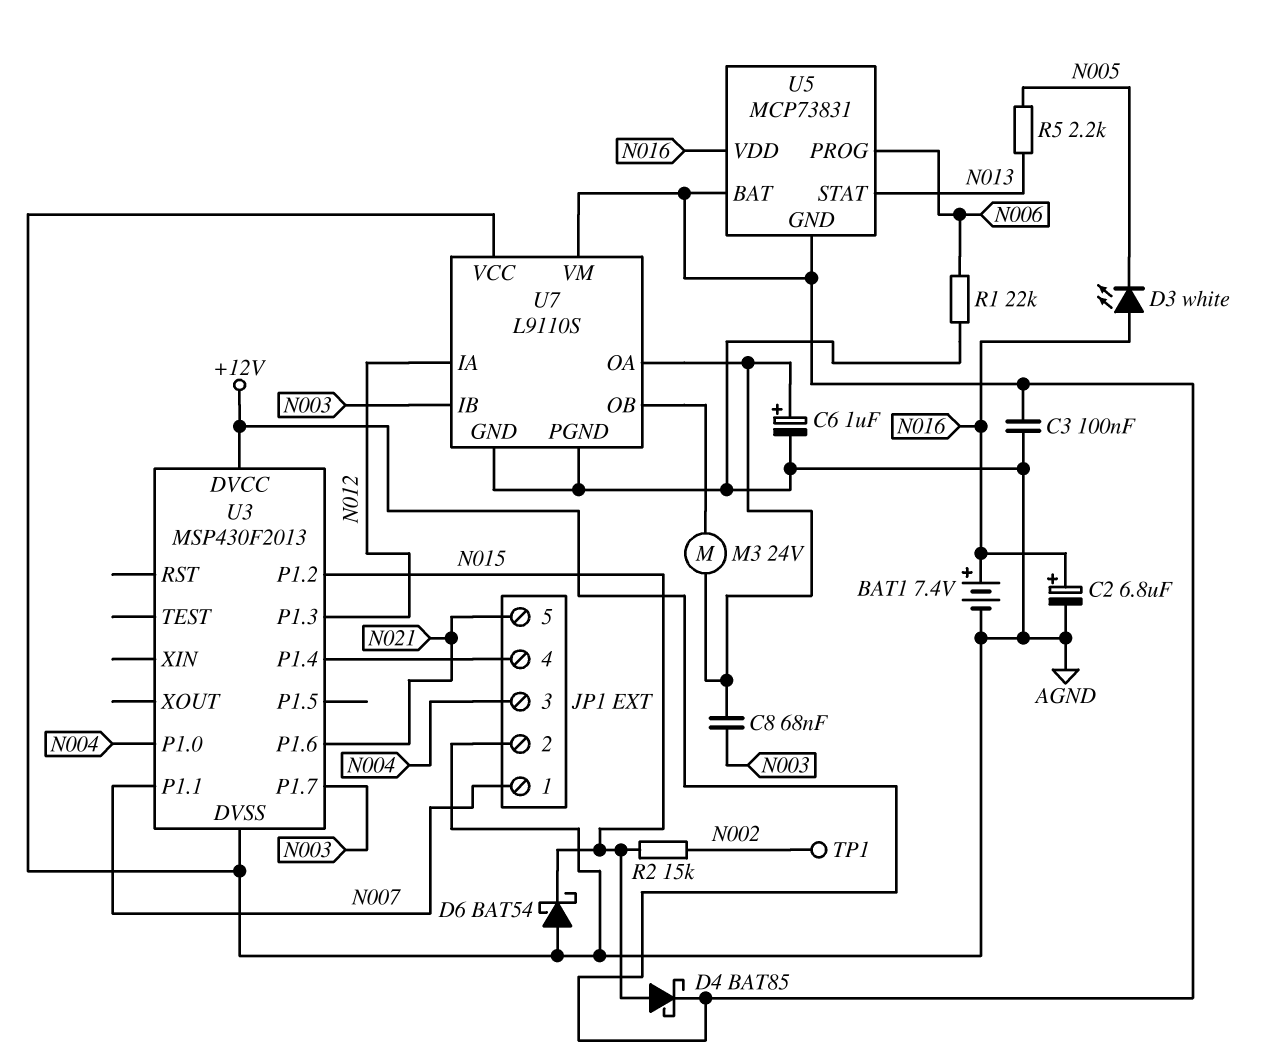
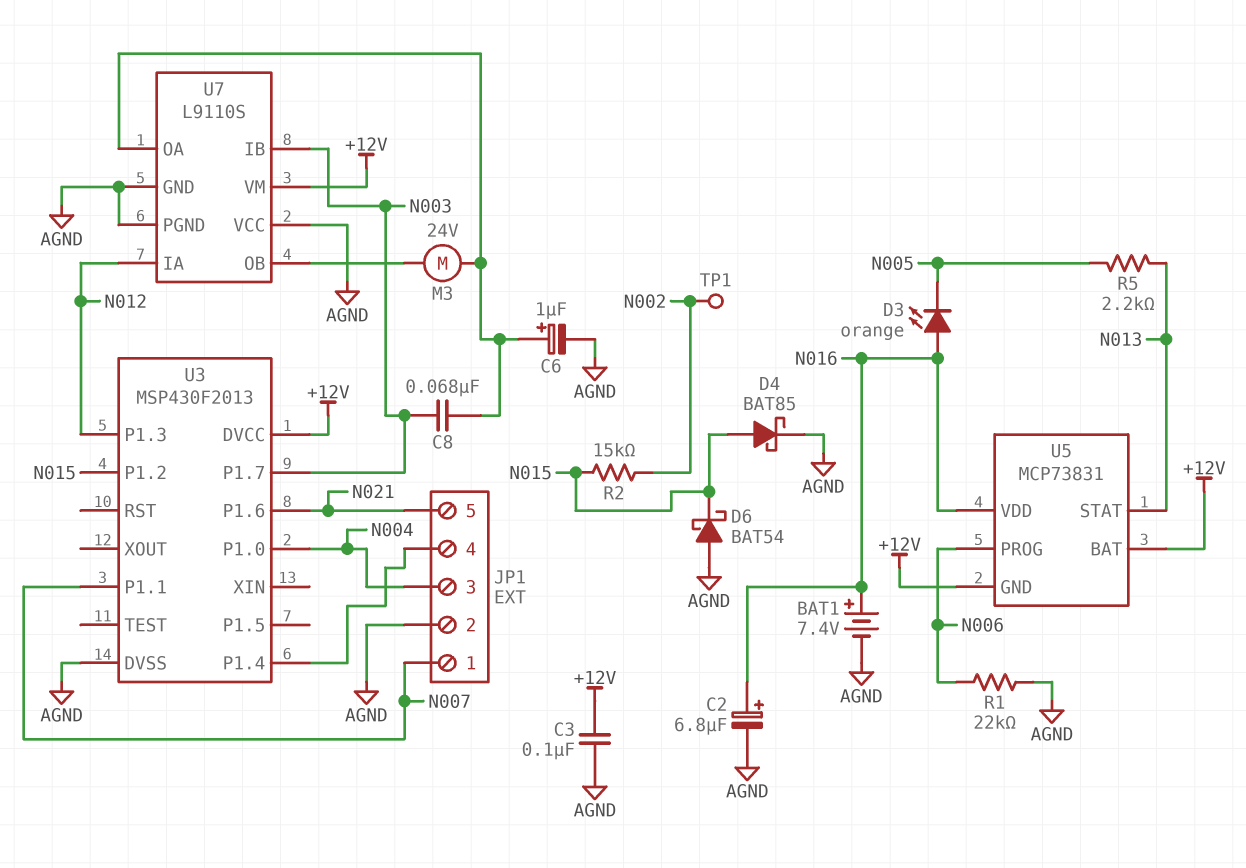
D3: LED white (A N016, K N005) -> LED orange (A N016, K N005)
D4: schottky BAT85 (A N015, K +12V) -> schottky BAT85 (A N015, K AGND)

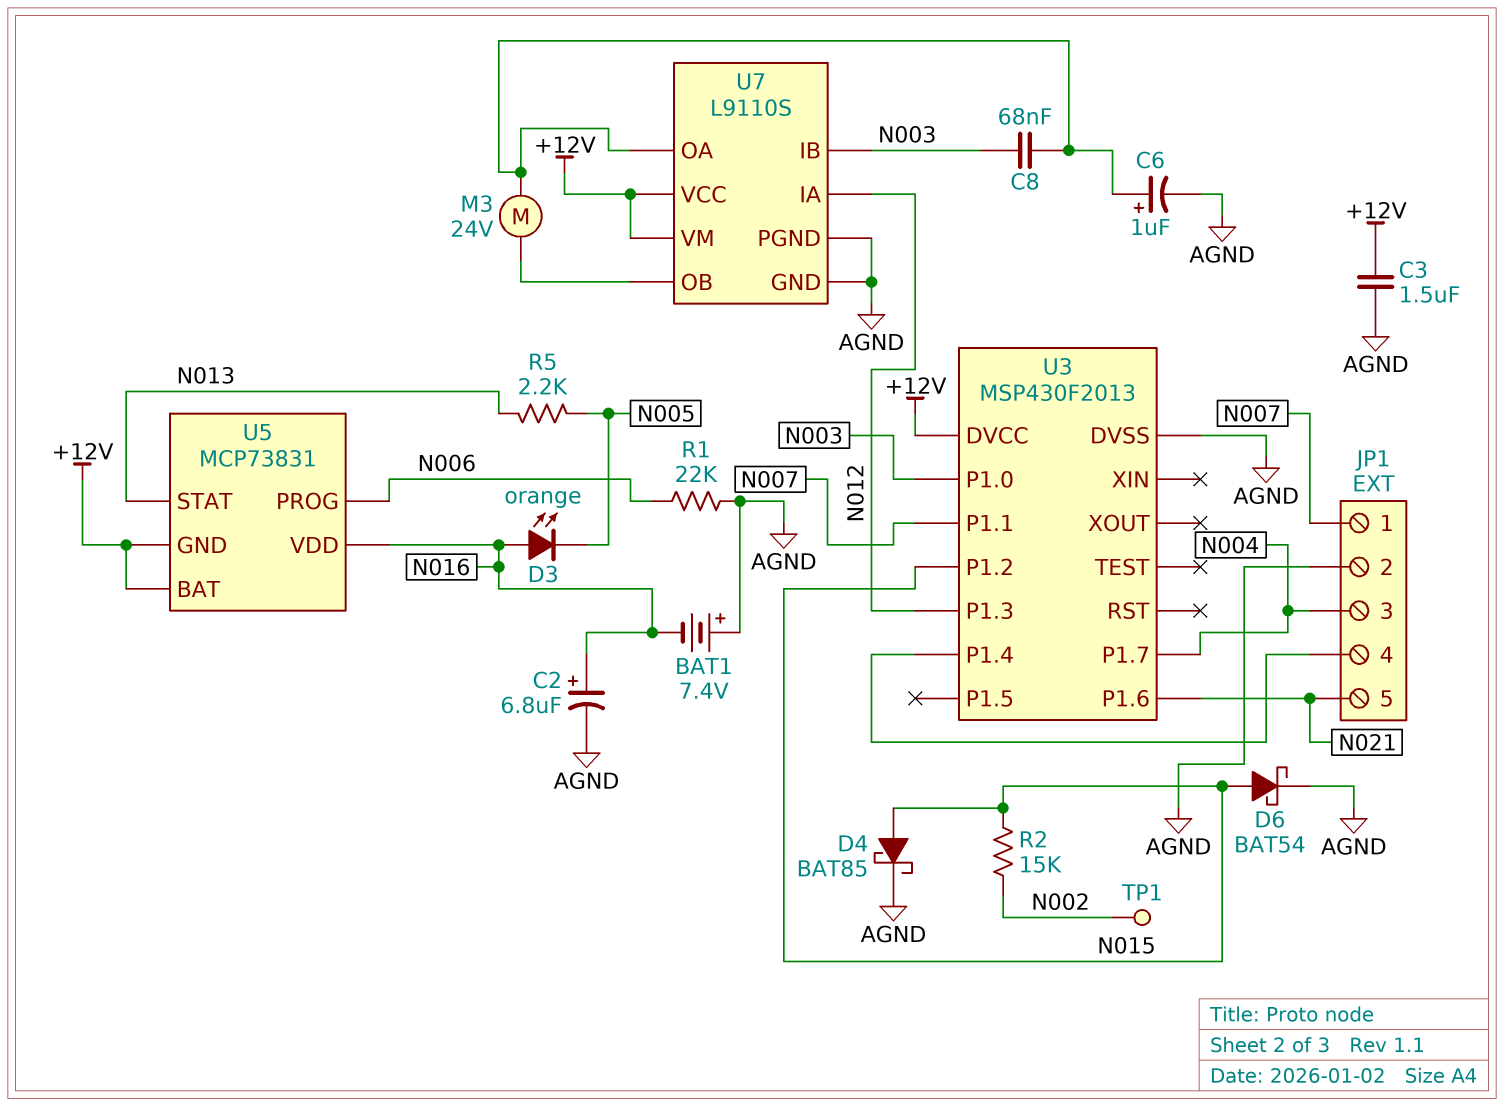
BAT1: 7.4V (plus N016, minus AGND) -> 7.4V (plus AGND, minus N016)
C3: 100nF (+12V, AGND) -> 1.5uF (+12V, AGND)
D6: schottky BAT54 (A AGND, K N015) -> schottky BAT54 (A N015, K AGND)
U3 pin P1.0: N004 -> N003
U3 pin P1.7: N003 -> N004
U7 pin VCC: AGND -> +12V

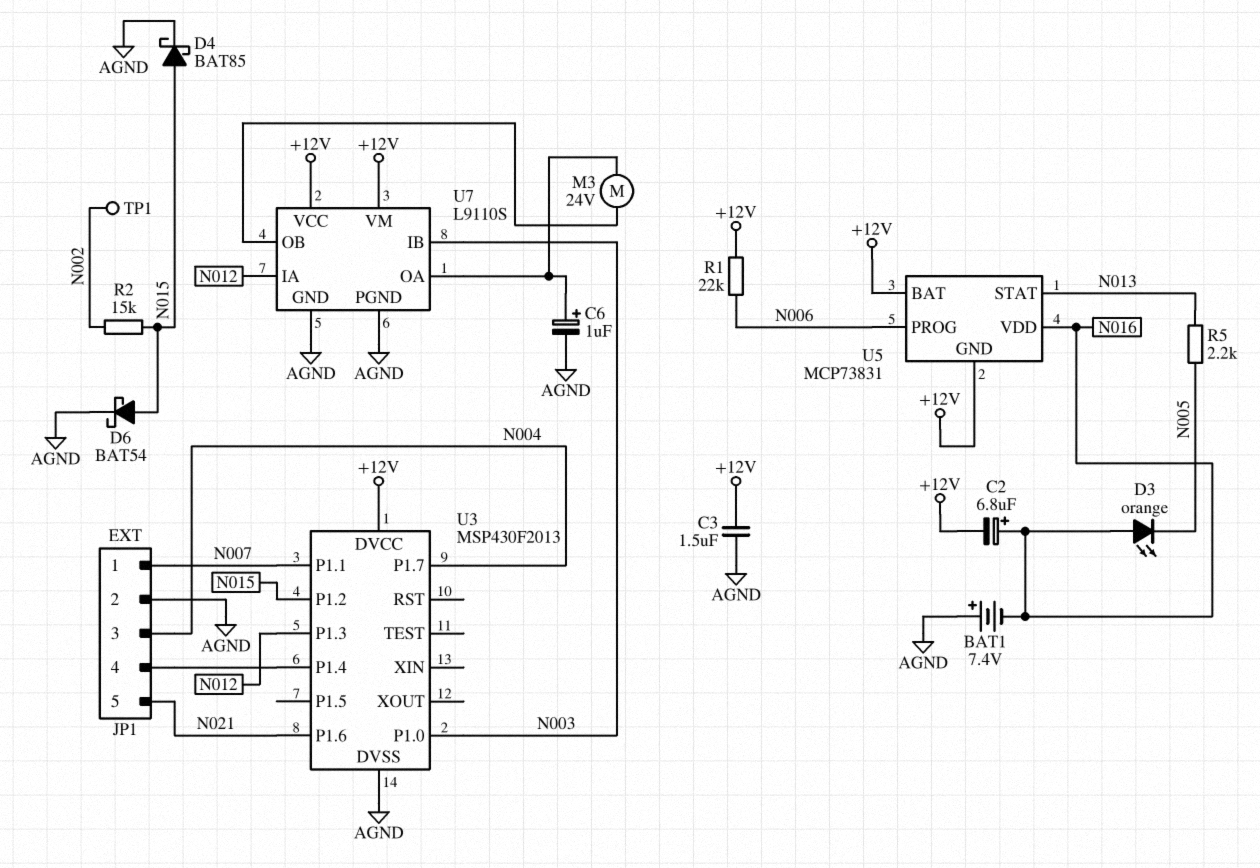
C2: 6.8uF (plus N016, minus AGND) -> 6.8uF (plus N016, minus +12V)
C8: 68nF (N003, U7/OA) -> none
R1: 22k (AGND, N006) -> 22k (+12V, N006)

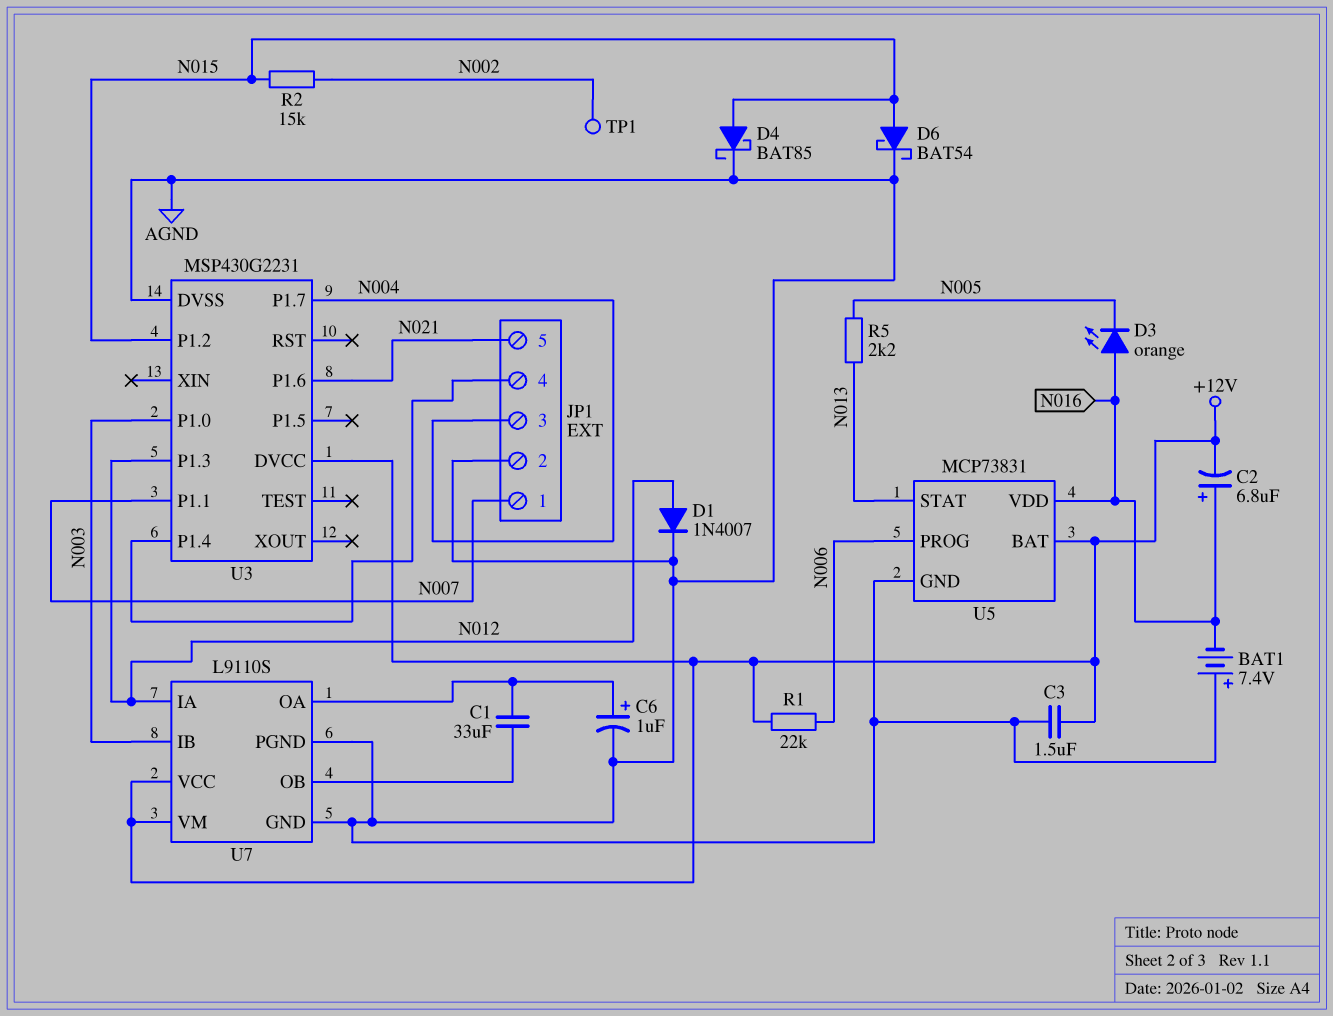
C1: none -> 33uF (U7/OA, U7/OB)
D1: none -> diode 1N4007 (A N012, K AGND)
M3: motor 24V (U7/OA, U7/OB) -> none
U3: MSP430F2013 -> MSP430G2231
U5 pin GND: +12V -> AGND

